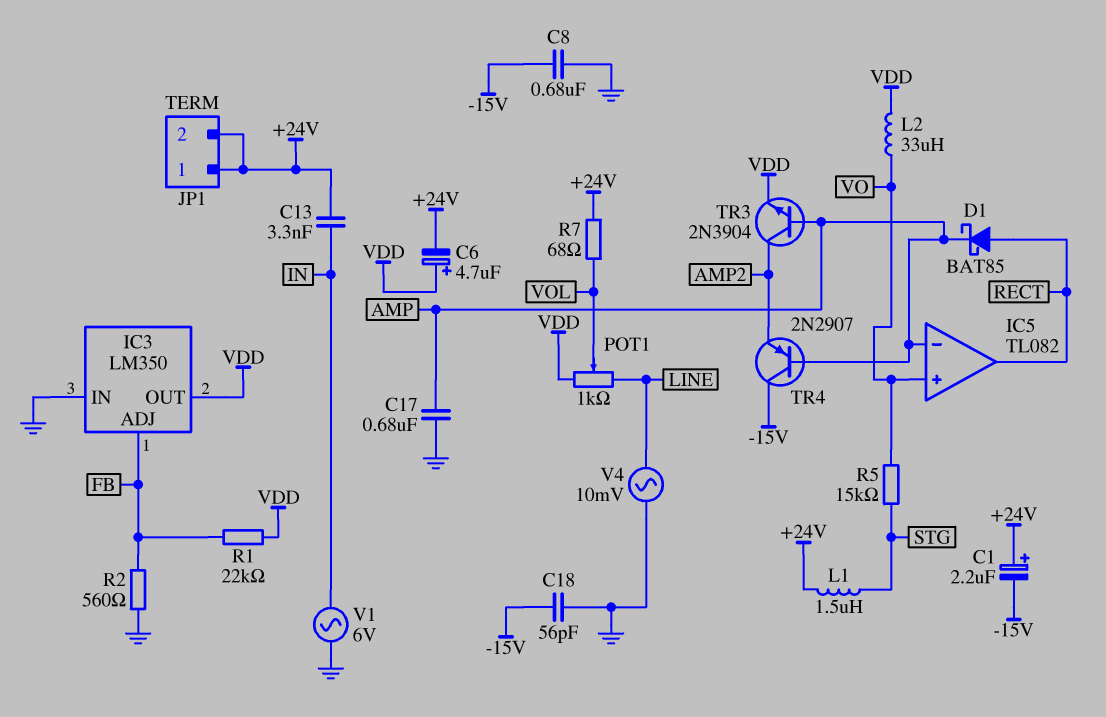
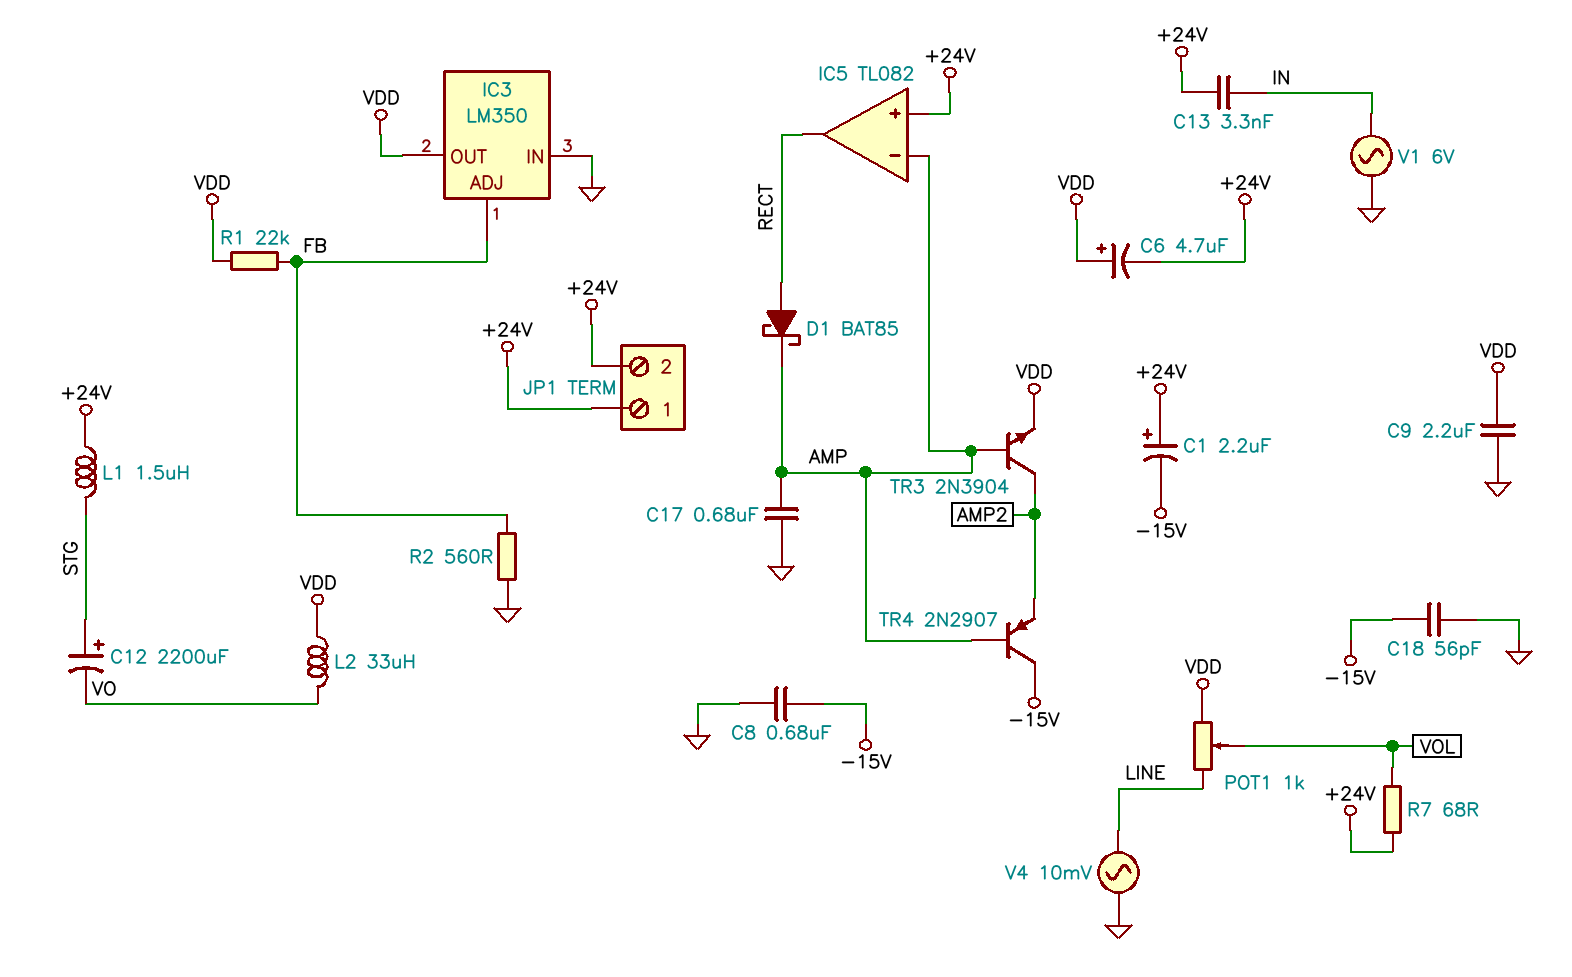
C9: none -> 2.2uF (GND, VDD)
C12: none -> 2200uF (plus STG, minus VO)
IC5 pin in+: VO -> +24V
R5: 15k (STG, VO) -> none

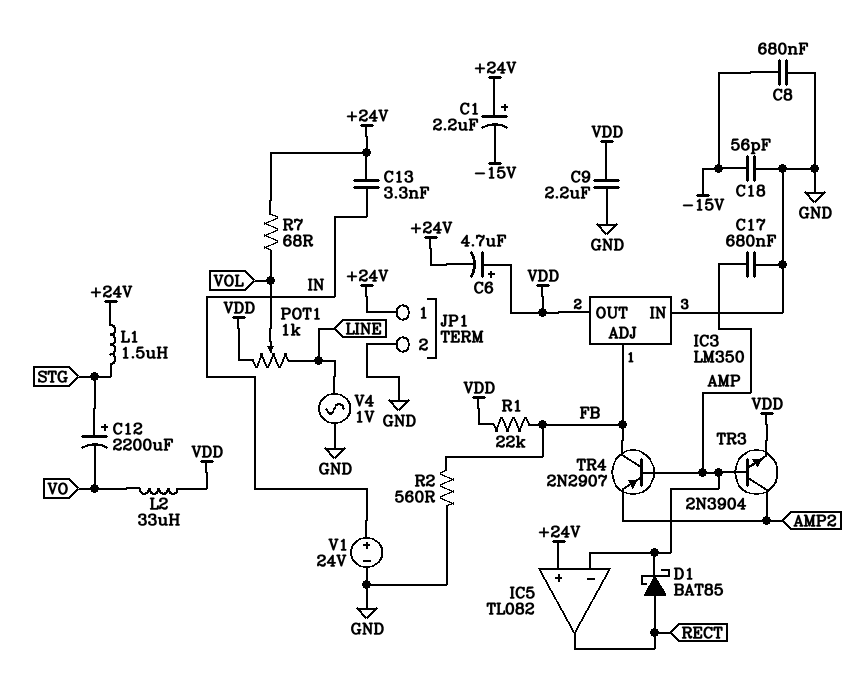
JP1 pin 2: +24V -> GND
TR4: PNP 2N2907 (B AMP, C -15V, E AMP2) -> PNP 2N2907 (B AMP, C FB, E AMP2)
V1: AC 6V (GND, IN) -> 24V (plus IN, minus GND)
V4: AC 10mV (GND, LINE) -> AC 1V (GND, LINE)

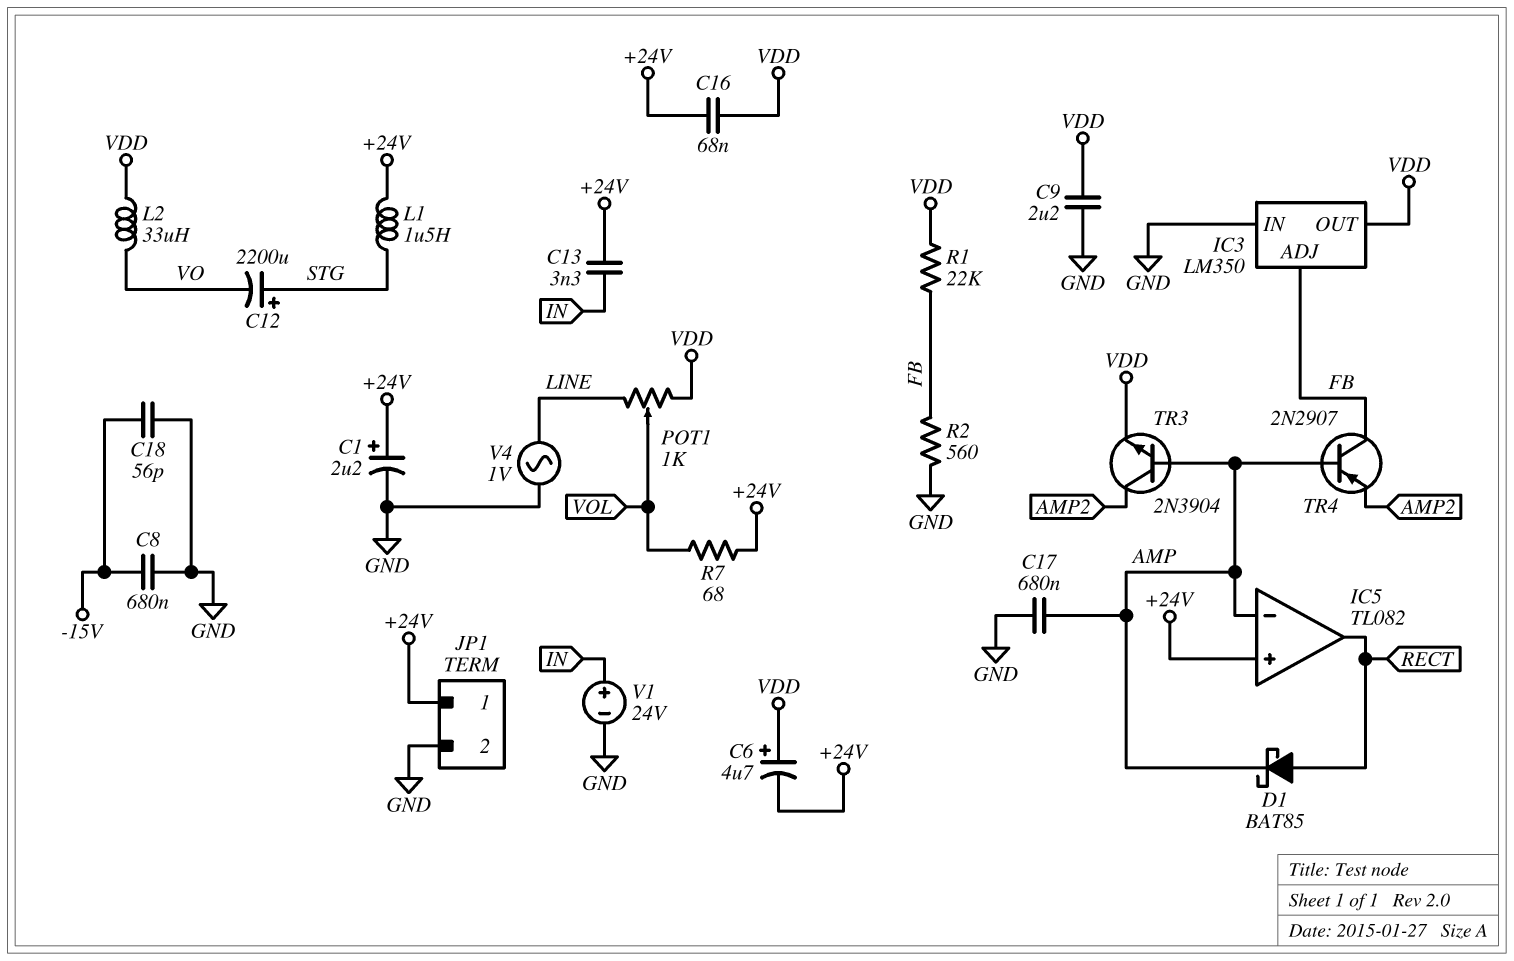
C1: 2.2uF (plus +24V, minus -15V) -> 2.2uF (plus +24V, minus GND)
C16: none -> 68nF (+24V, VDD)

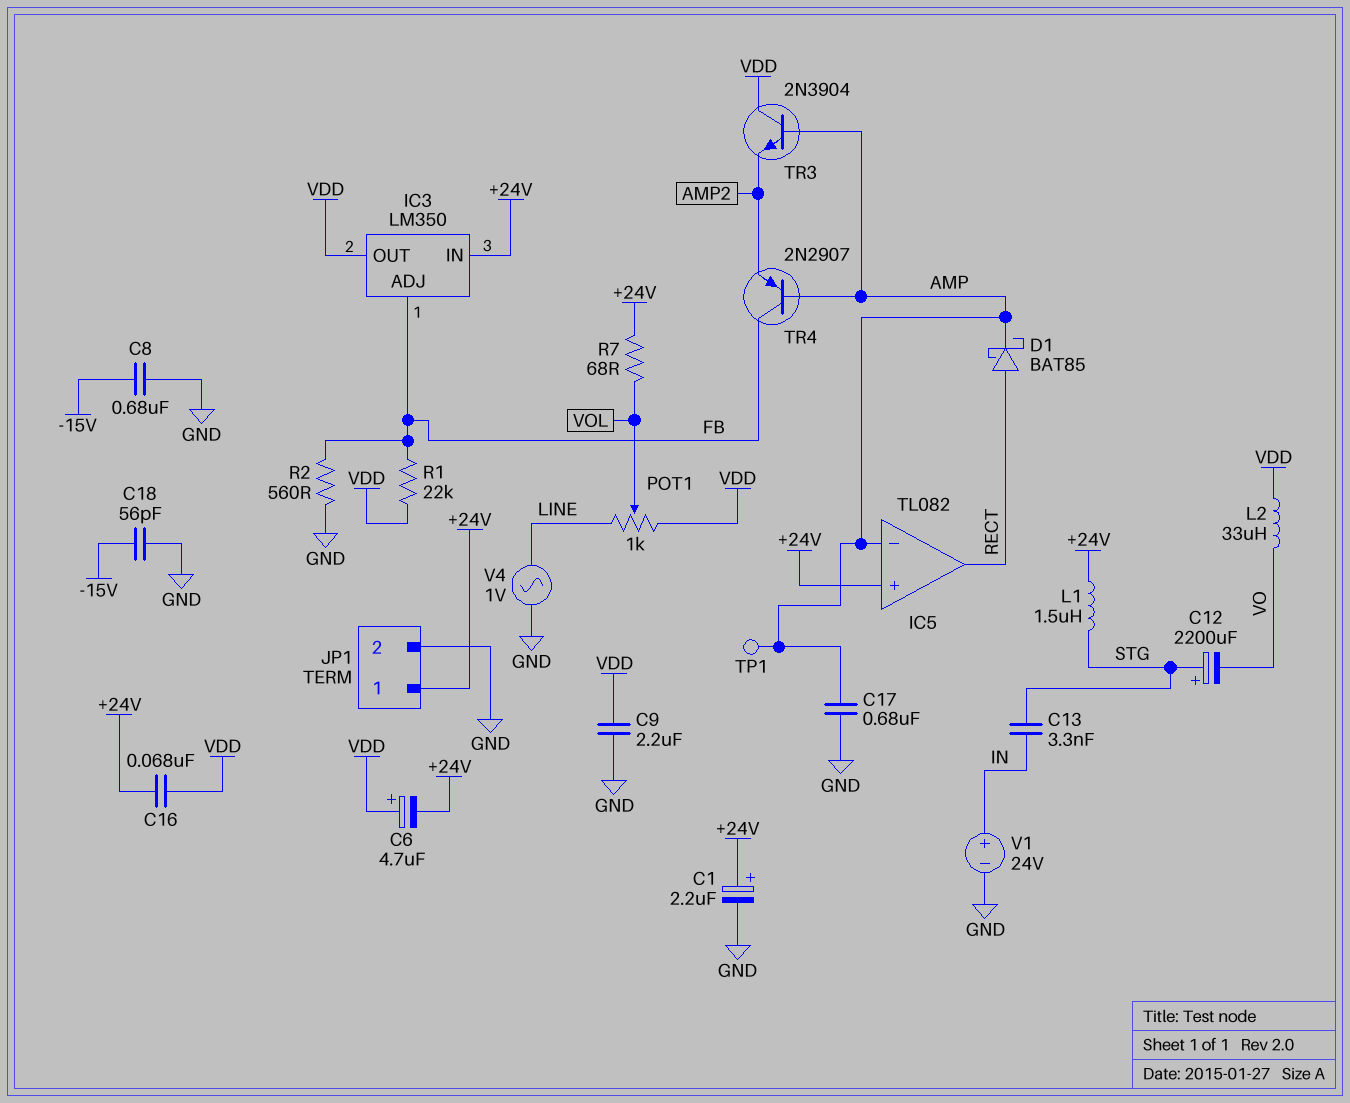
C13: 3.3nF (+24V, IN) -> 3.3nF (IN, STG)
IC3 pin IN: GND -> +24V
TP1: none -> test point (AMP)
TR3: NPN 2N3904 (B AMP, C AMP2, E VDD) -> NPN 2N3904 (B AMP, C VDD, E AMP2)

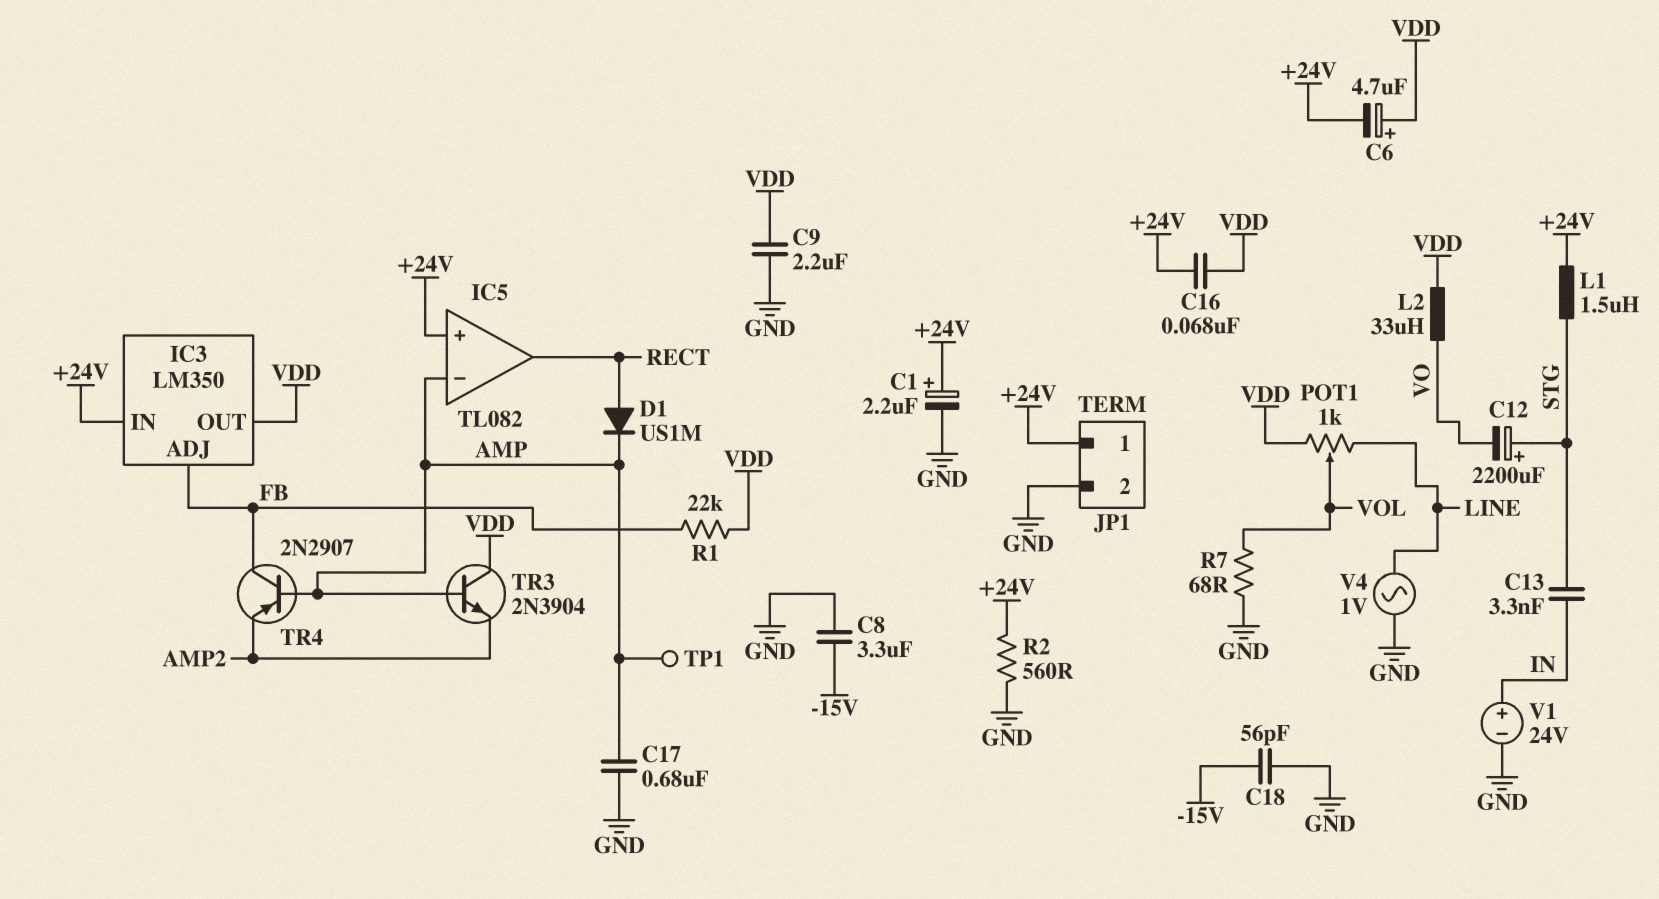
C8: 680nF (-15V, GND) -> 3.3uF (-15V, GND)
D1: schottky BAT85 (A RECT, K AMP) -> diode US1M (A RECT, K AMP)
R2: 560 (FB, GND) -> 560 (+24V, GND)
R7: 68 (+24V, VOL) -> 68 (GND, VOL)

